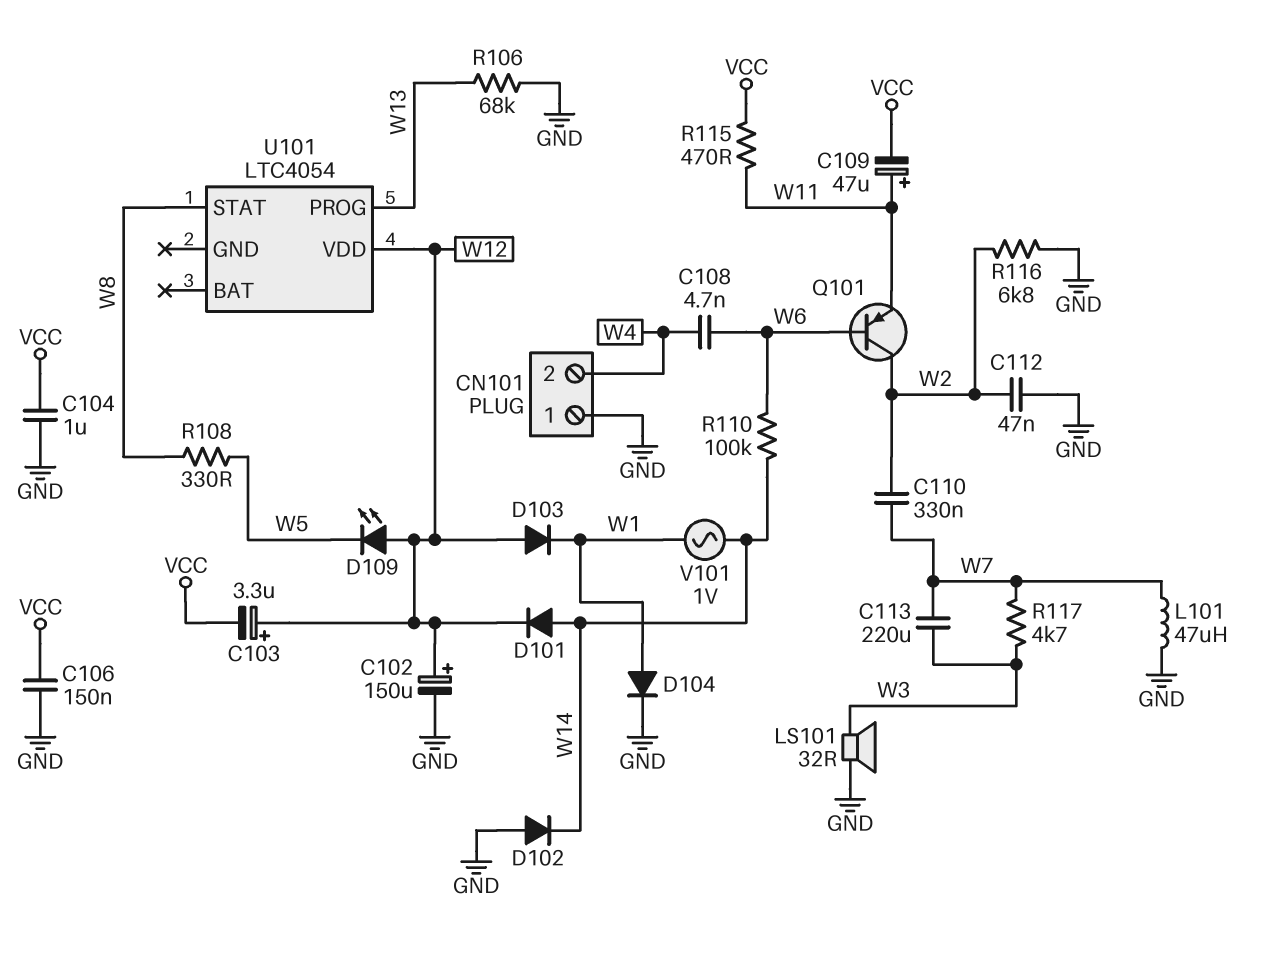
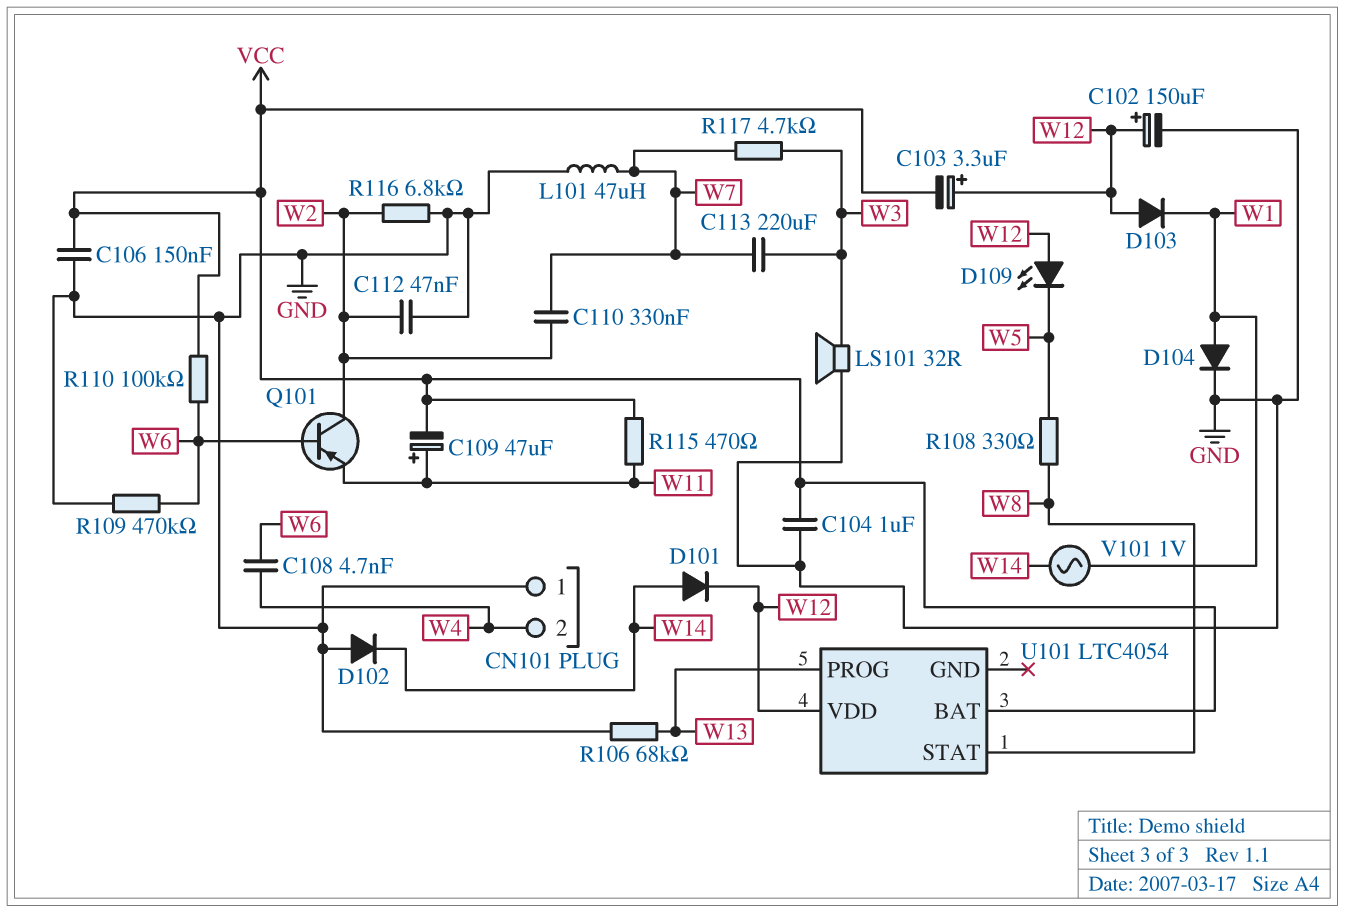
R109: none -> 470k (GND, W6)
R110: 100k (W6, W14) -> 100k (VCC, W6)
U101 pin BAT: none -> VCC

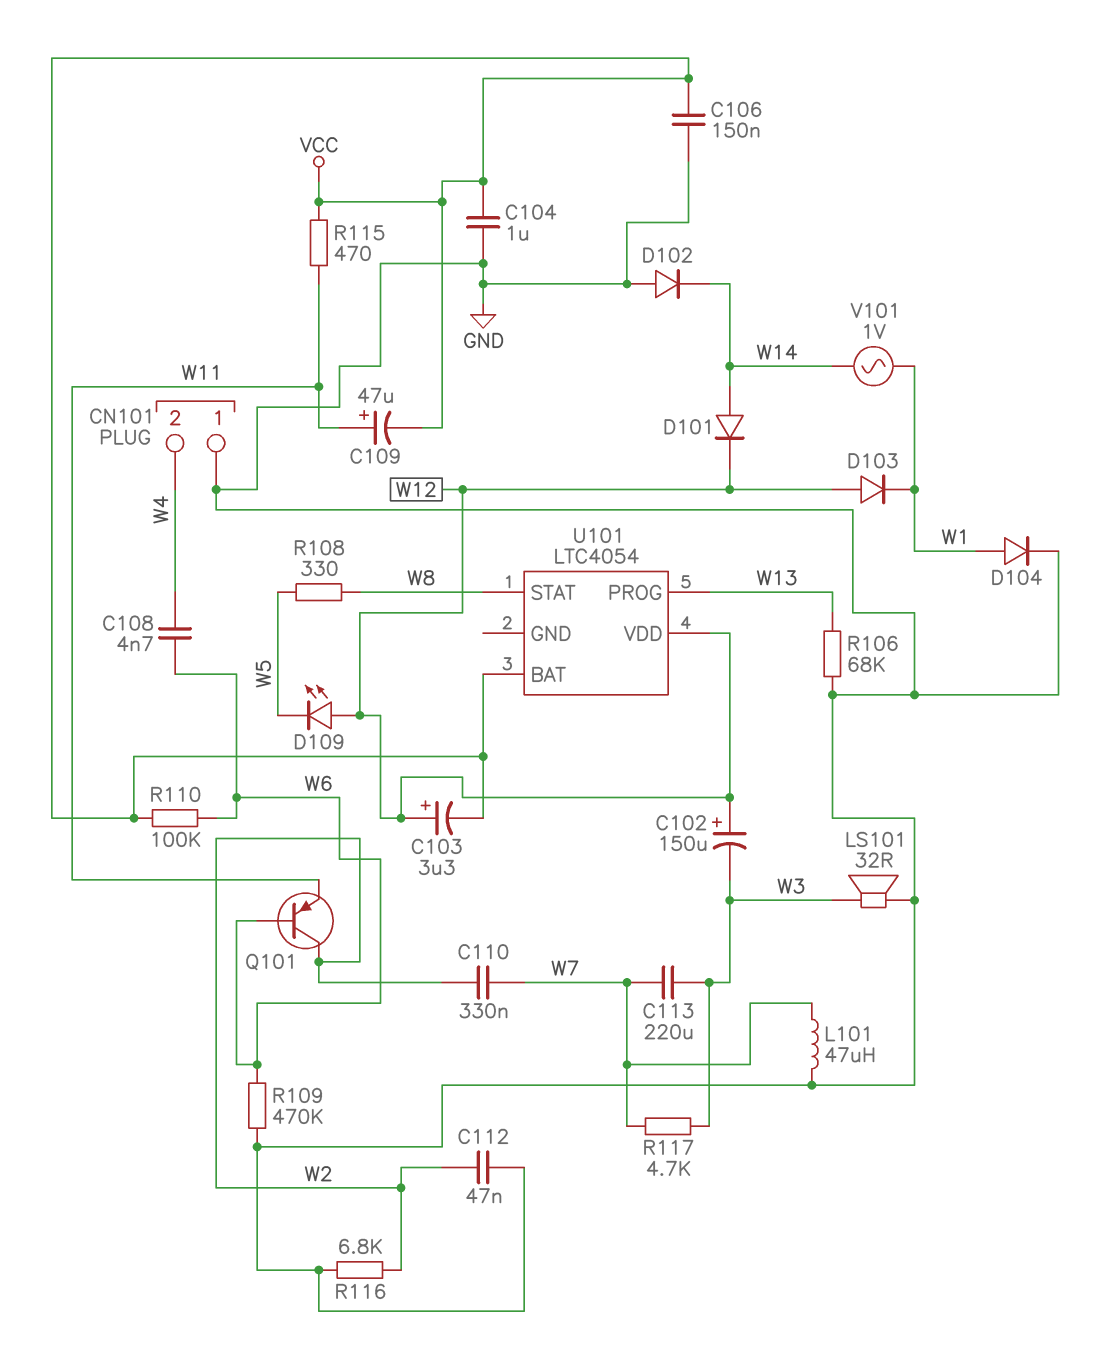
C102: 150uF (plus W12, minus GND) -> 150uF (plus W12, minus W3)

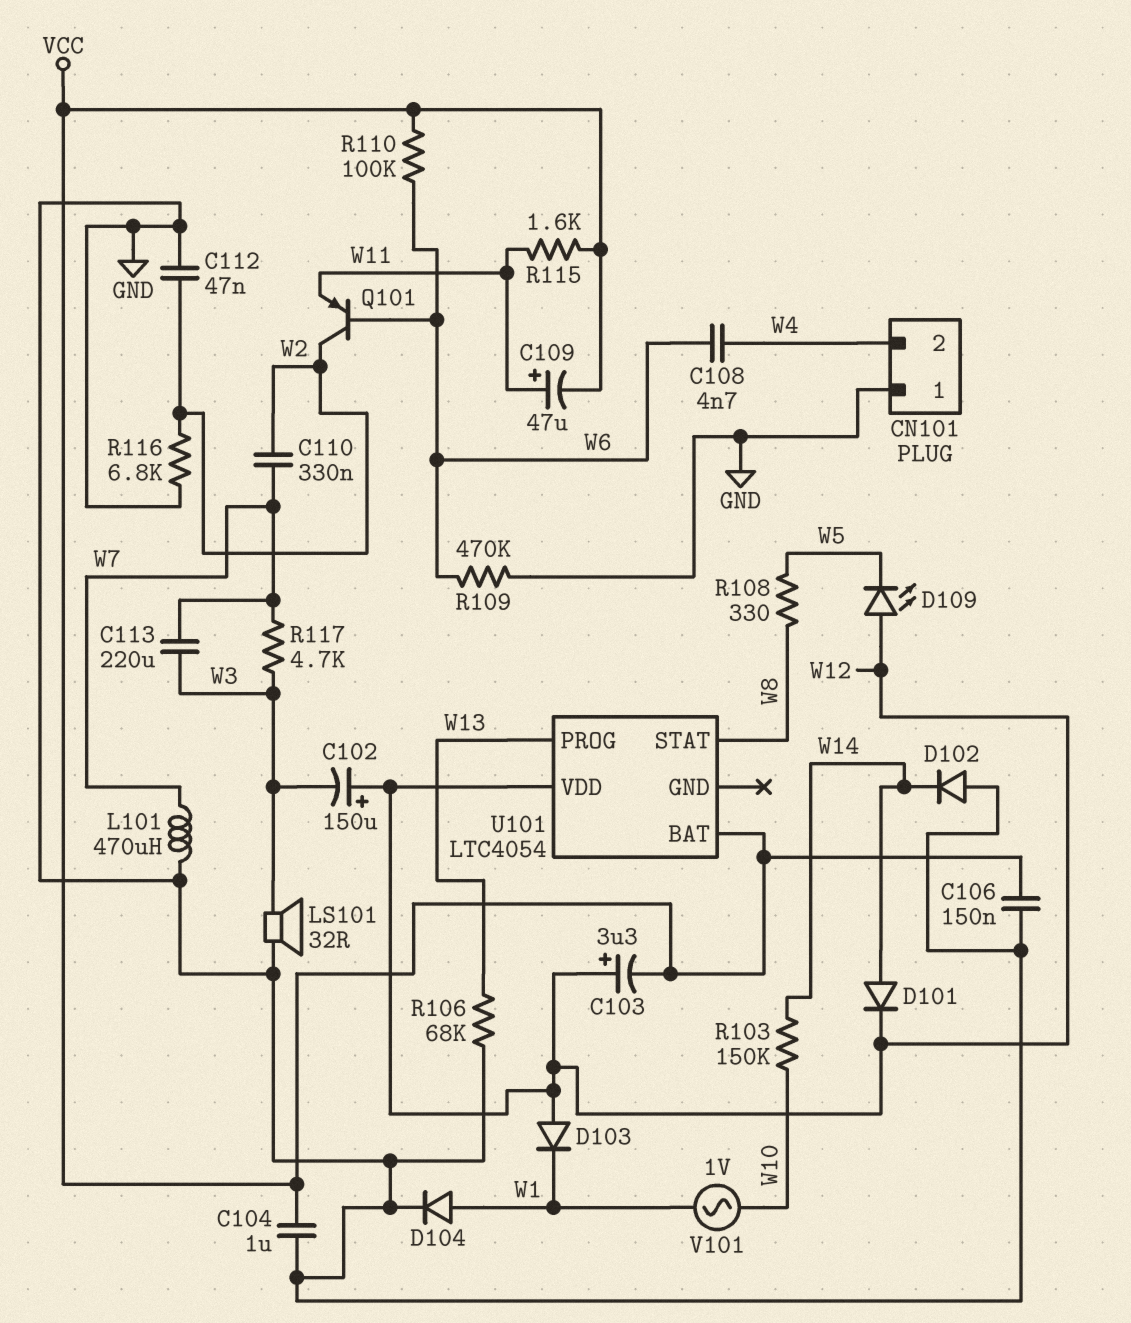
L101: 47uH (GND, W7) -> 470uH (GND, W7)
R103: none -> 150k (W10, W14)
R115: 470 (VCC, W11) -> 1.6k (VCC, W11)
V101: AC 1V (W1, W14) -> AC 1V (W1, W10)

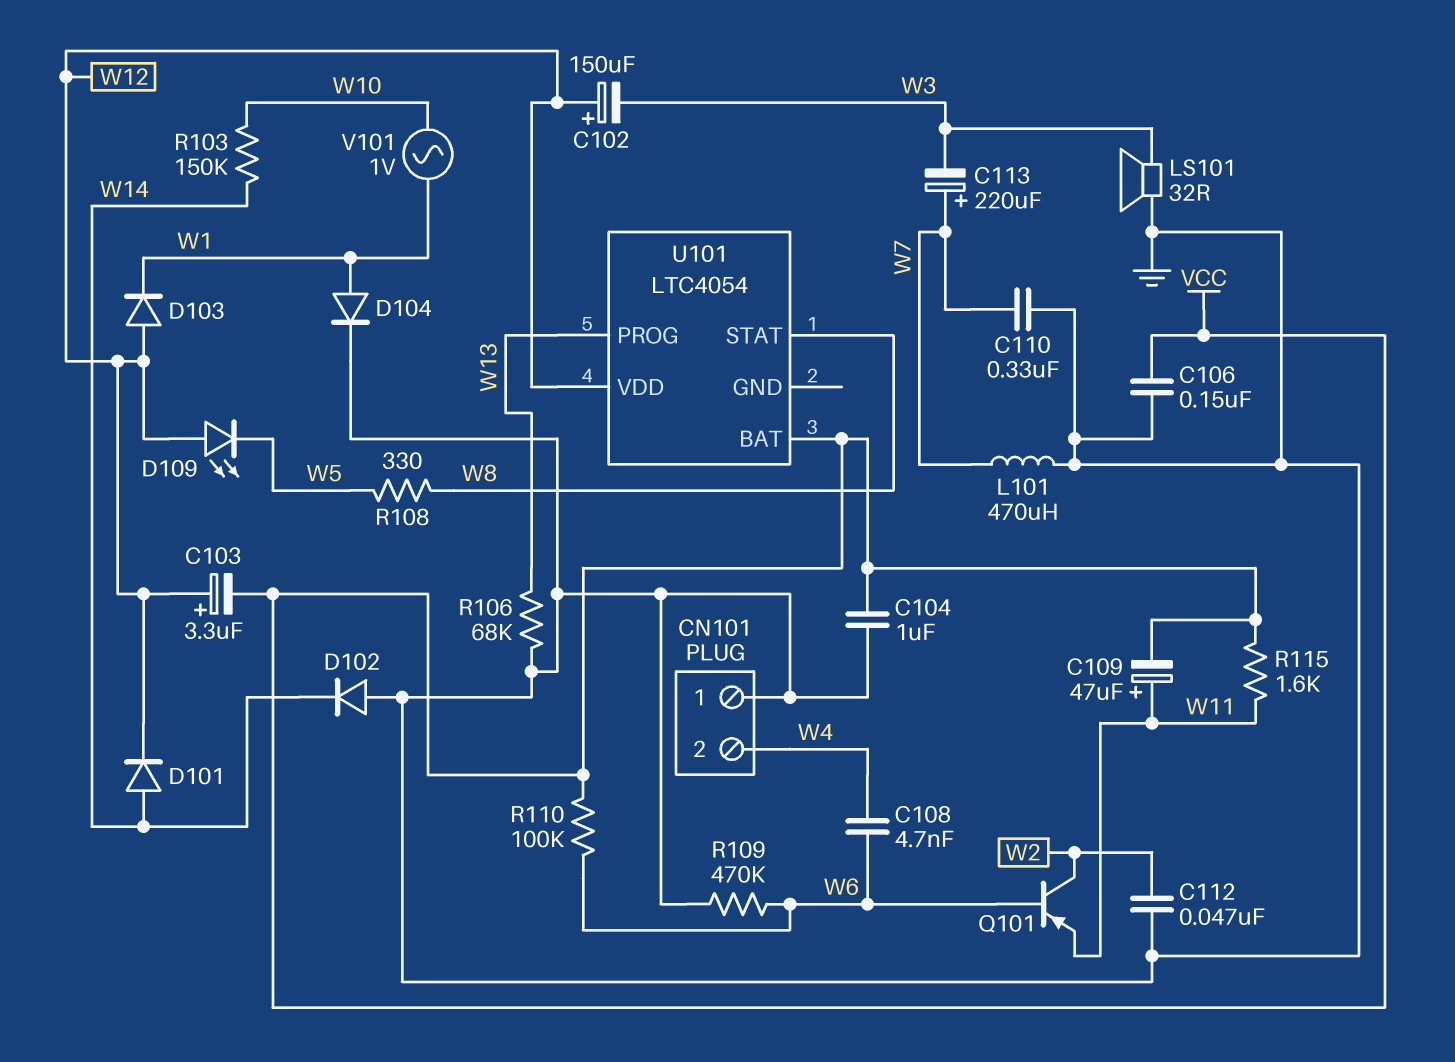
C110: 330nF (W2, W7) -> 330nF (GND, W7)
C113: 220uF (W3, W7) -> 220uF (plus W7, minus W3)
R116: 6.8k (GND, W2) -> none
R117: 4.7k (W3, W7) -> none

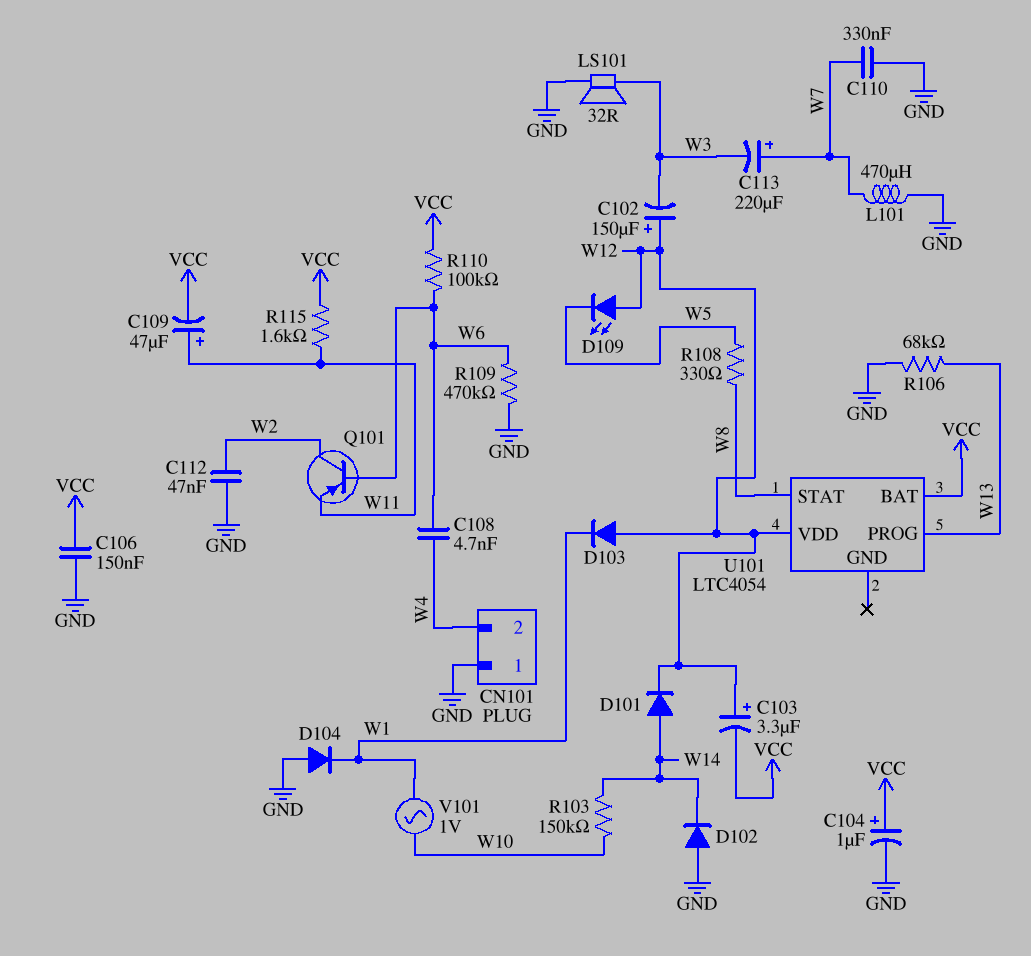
C104: 1uF (GND, VCC) -> 1uF (plus VCC, minus GND)
D104: diode (A W1, K GND) -> diode (A GND, K W1)

